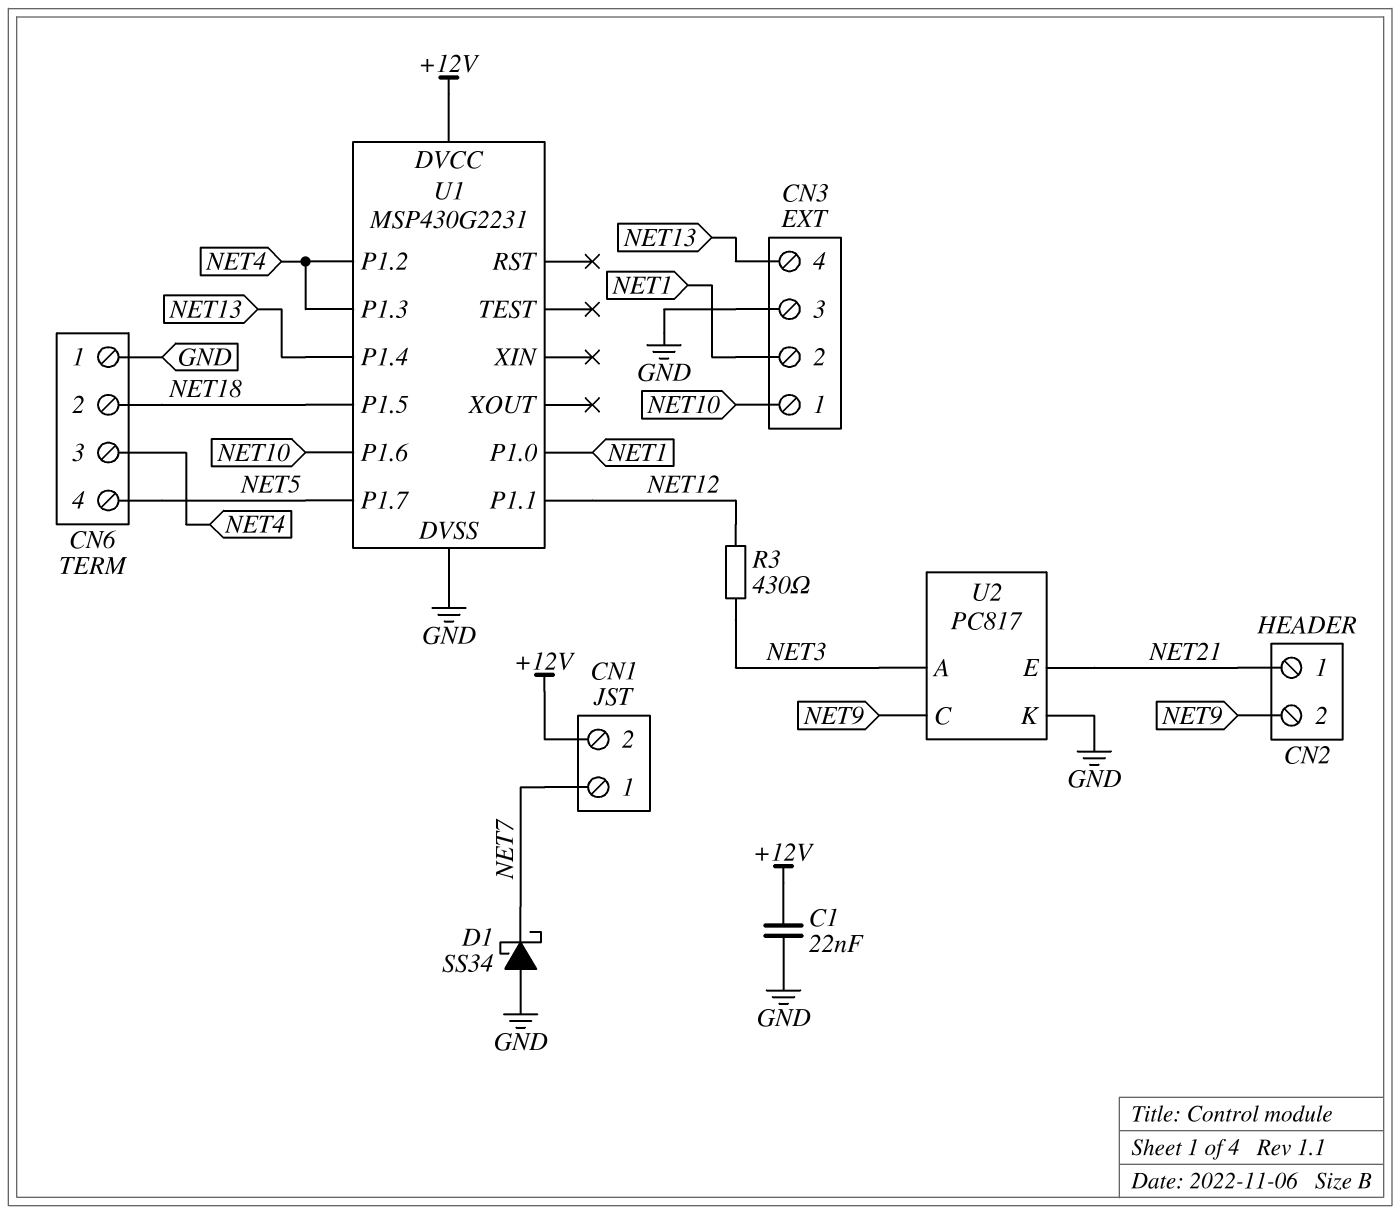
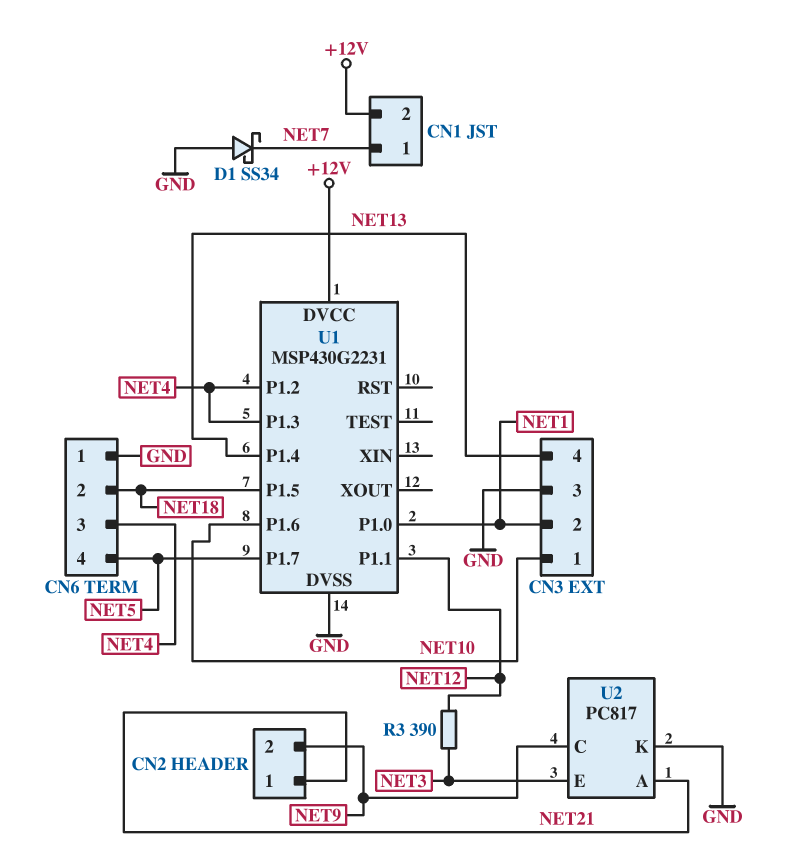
C1: 22nF (+12V, GND) -> none
R3: 430 (NET3, NET12) -> 390 (NET3, NET12)
U2 pin A: NET3 -> NET21
U2 pin E: NET21 -> NET3

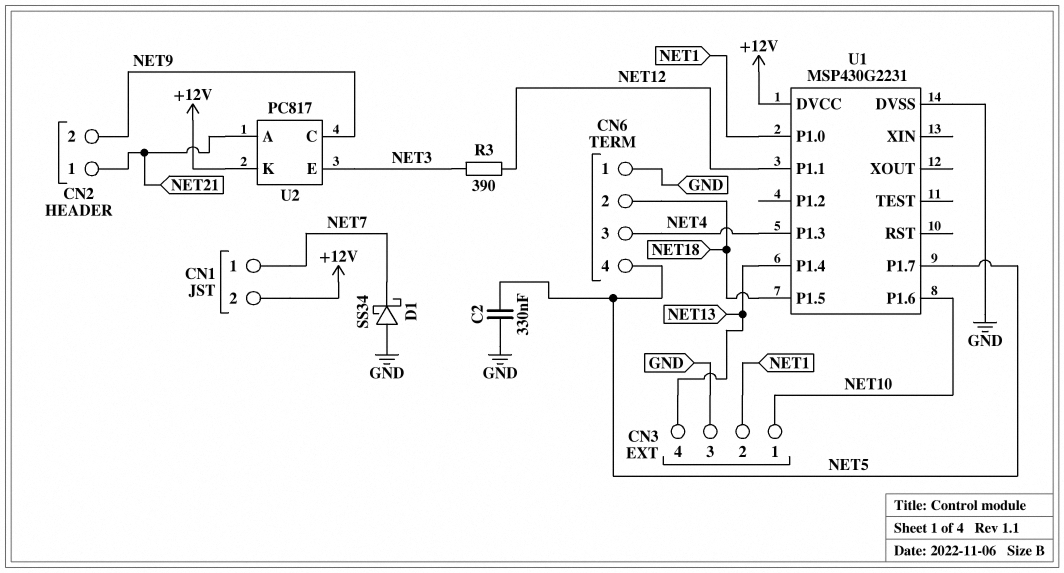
C2: none -> 330nF (GND, NET5)
U1 pin P1.2: NET4 -> none
U2 pin K: GND -> +12V

